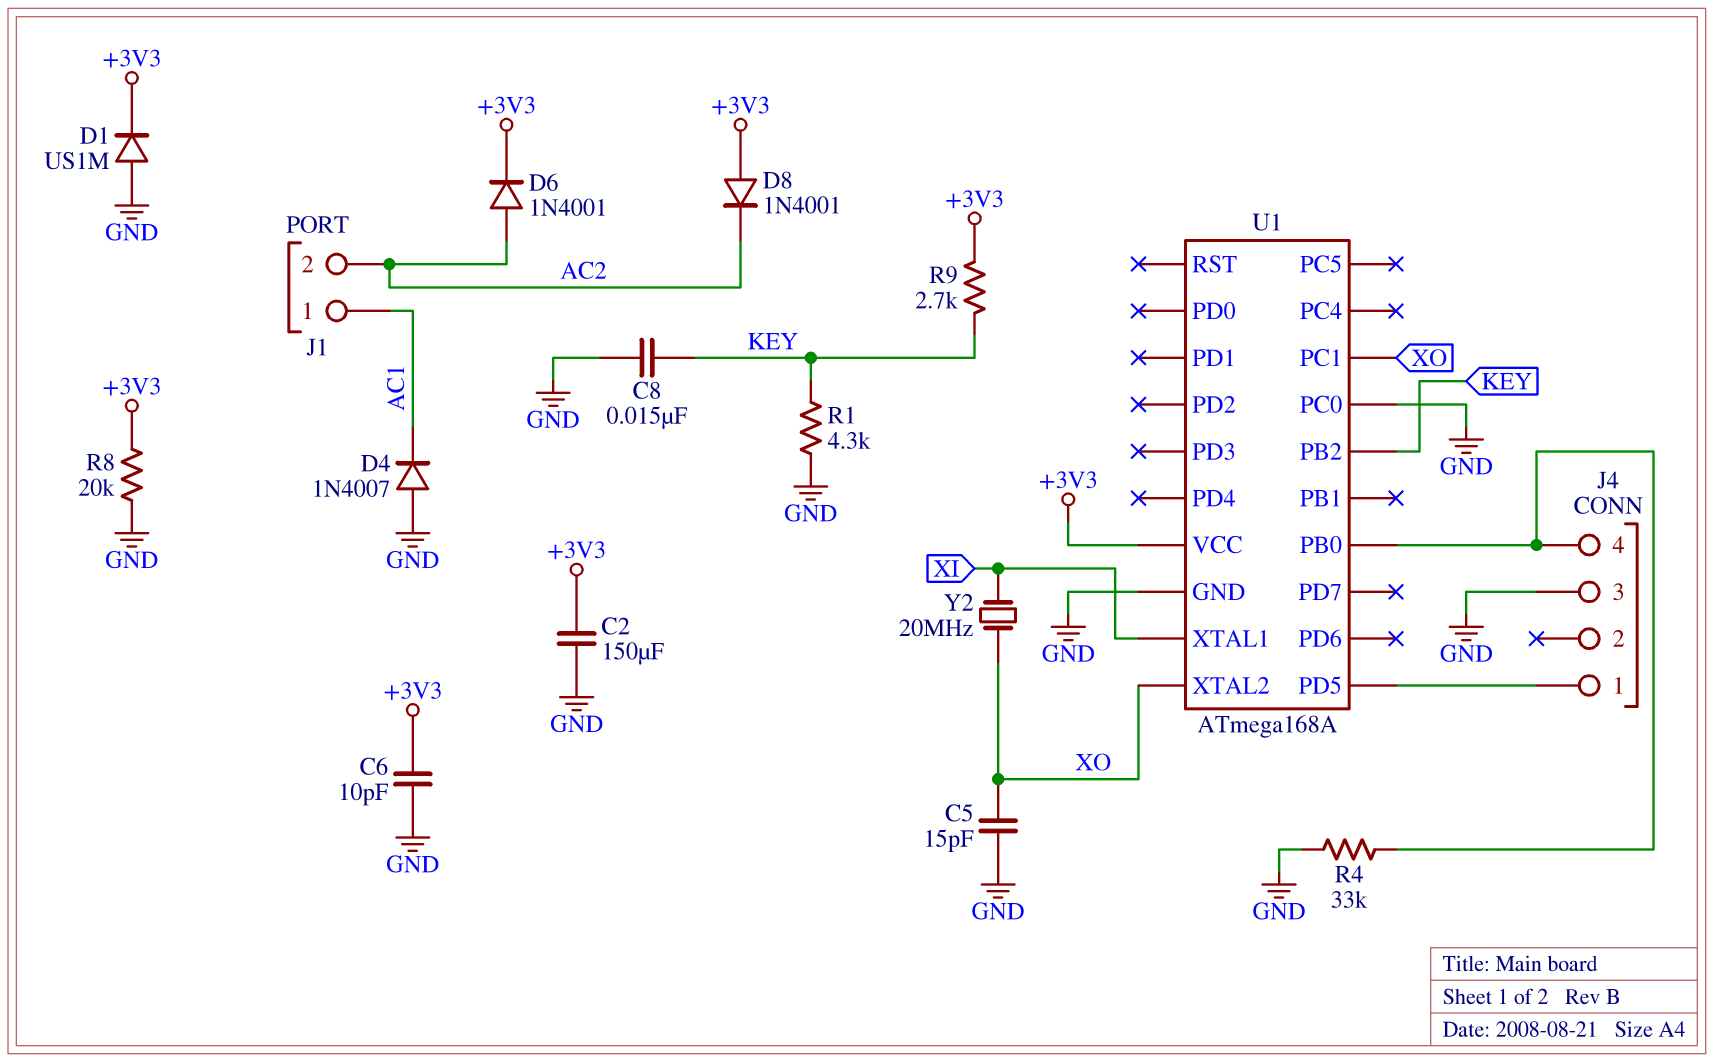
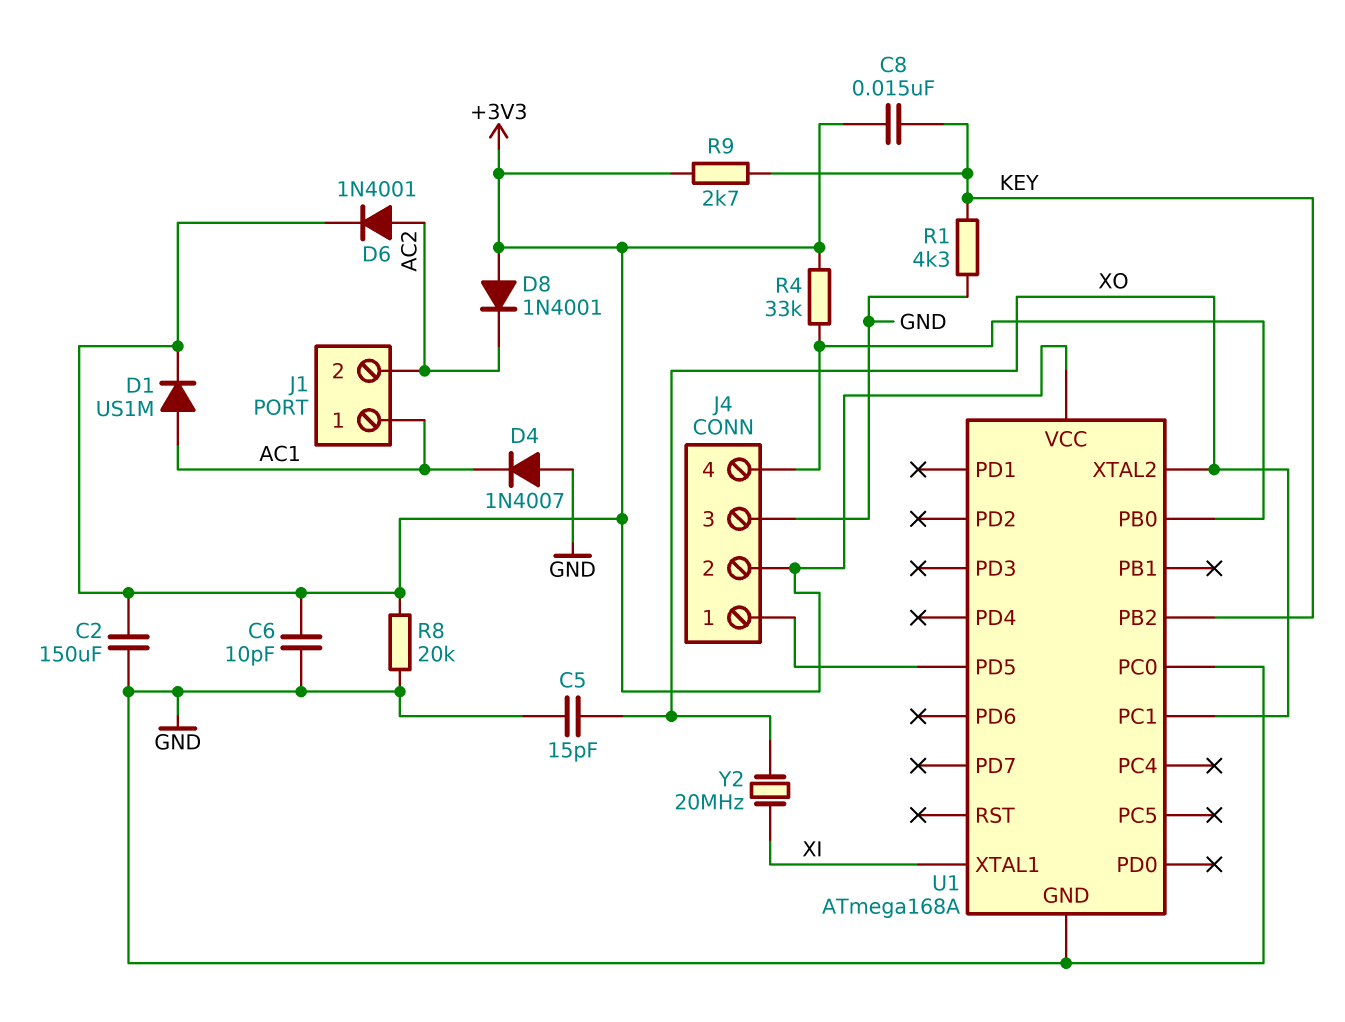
C8: 15nF (GND, KEY) -> 15nF (+3V3, KEY)
D1: diode US1M (A GND, K +3V3) -> diode US1M (A AC1, K +3V3)
J4 pin 2: none -> +3V3
R4: 33k (GND, J4/4) -> 33k (+3V3, J4/4)

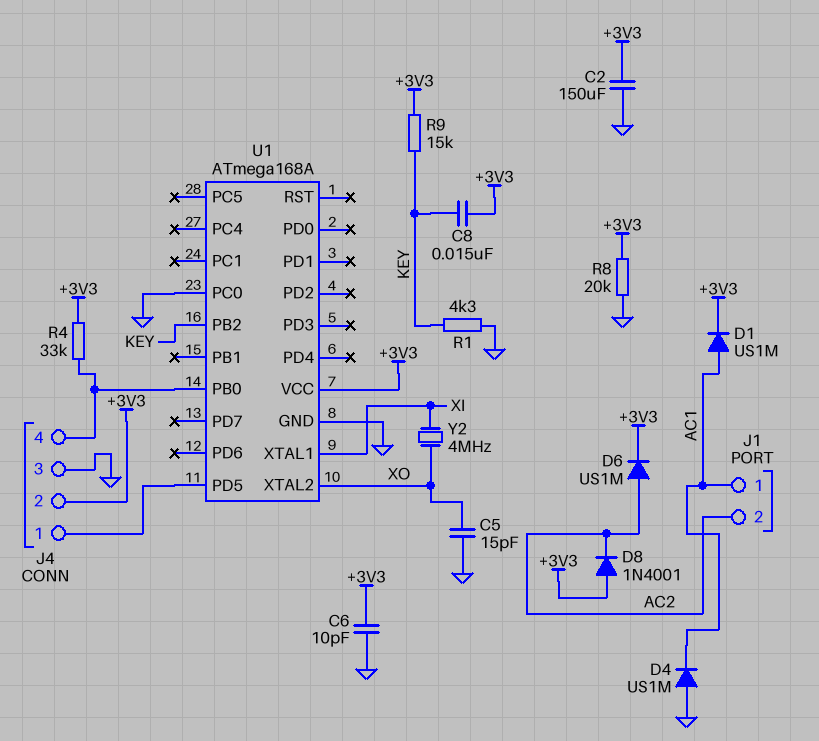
D4: diode 1N4007 (A GND, K AC1) -> diode US1M (A GND, K AC1)
D6: diode 1N4001 (A AC2, K +3V3) -> diode US1M (A AC2, K +3V3)
R9: 2.7k (+3V3, KEY) -> 15k (+3V3, KEY)
U1 pin PC1: XO -> none
Y2: 20MHz (XI, XO) -> 4MHz (XI, XO)

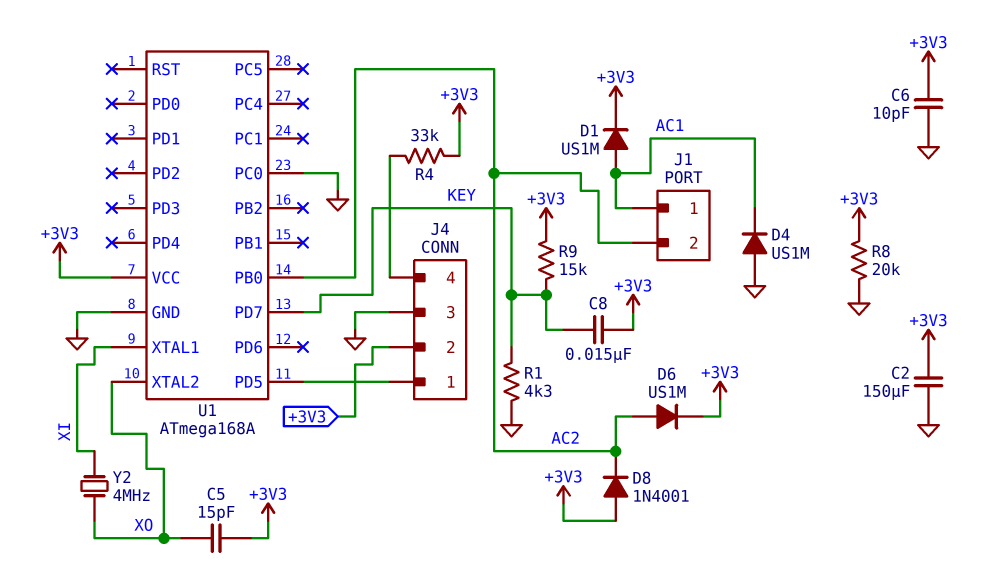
C5: 15pF (GND, XO) -> 15pF (+3V3, XO)
U1 pin PB0: J4/4 -> AC2
U1 pin PB2: KEY -> none
U1 pin PD7: none -> KEY

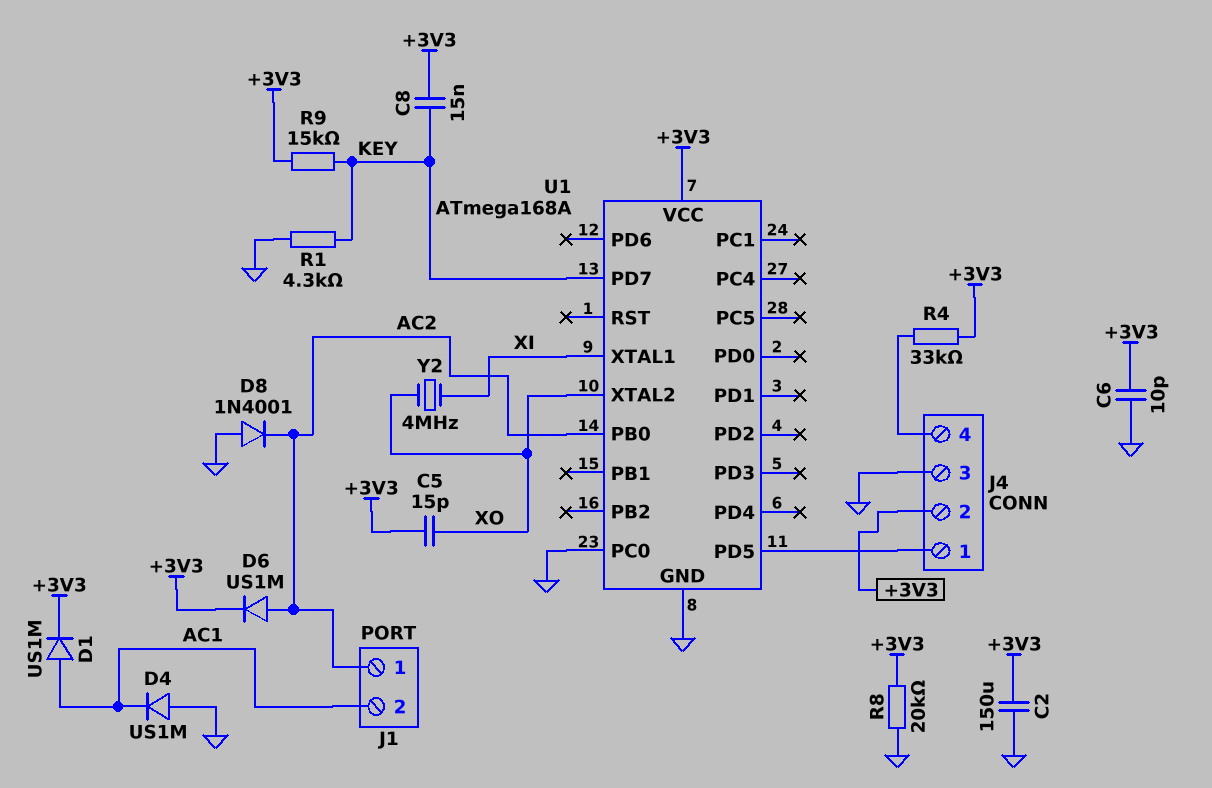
D8: diode 1N4001 (A +3V3, K AC2) -> diode 1N4001 (A GND, K AC2)
J1 pin 1: AC1 -> AC2
J1 pin 2: AC2 -> AC1

